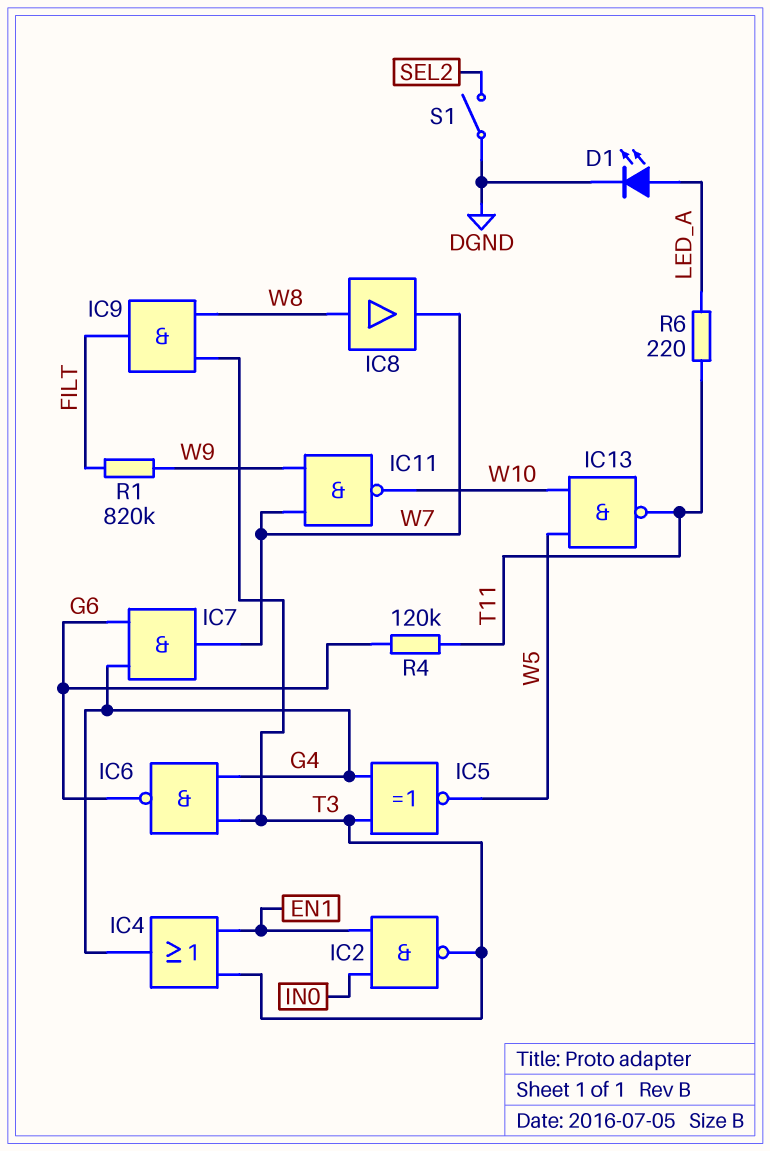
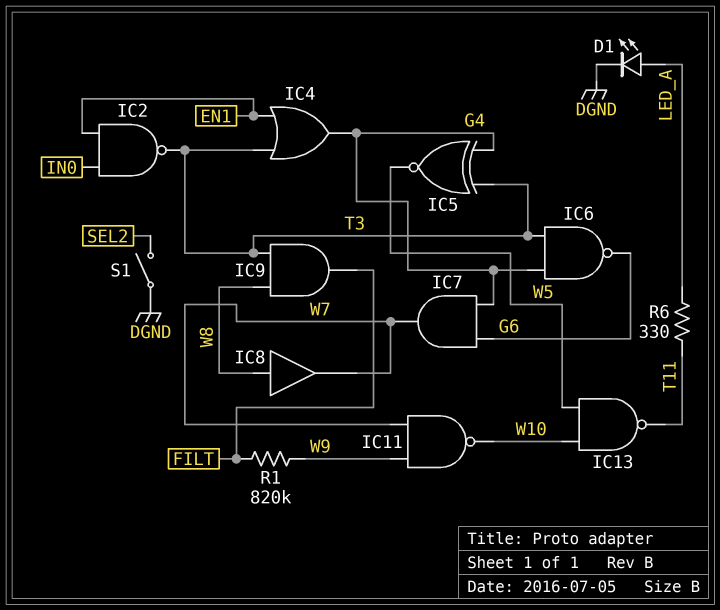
R4: 120k (G6, T11) -> none
R6: 220 (LED_A, T11) -> 330 (LED_A, T11)

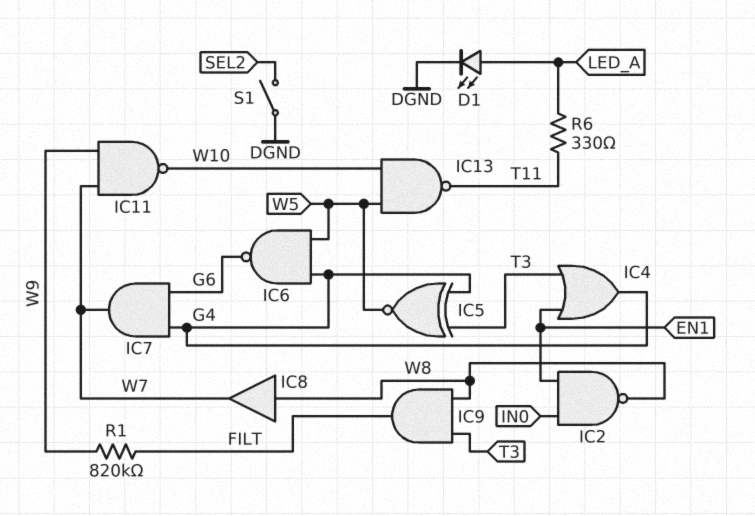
IC2: NAND (in EN1, in IN0, out T3) -> NAND (in EN1, in IN0, out W8)
IC6: NAND (in G4, in T3, out G6) -> NAND (in G4, in W5, out G6)

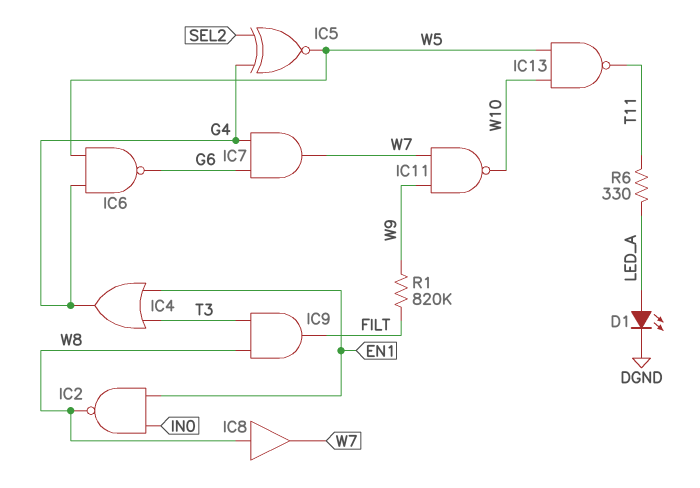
IC5: XNOR (in G4, in T3, out W5) -> XNOR (in G4, in SEL2, out W5)
S1: switch (DGND, SEL2) -> none

